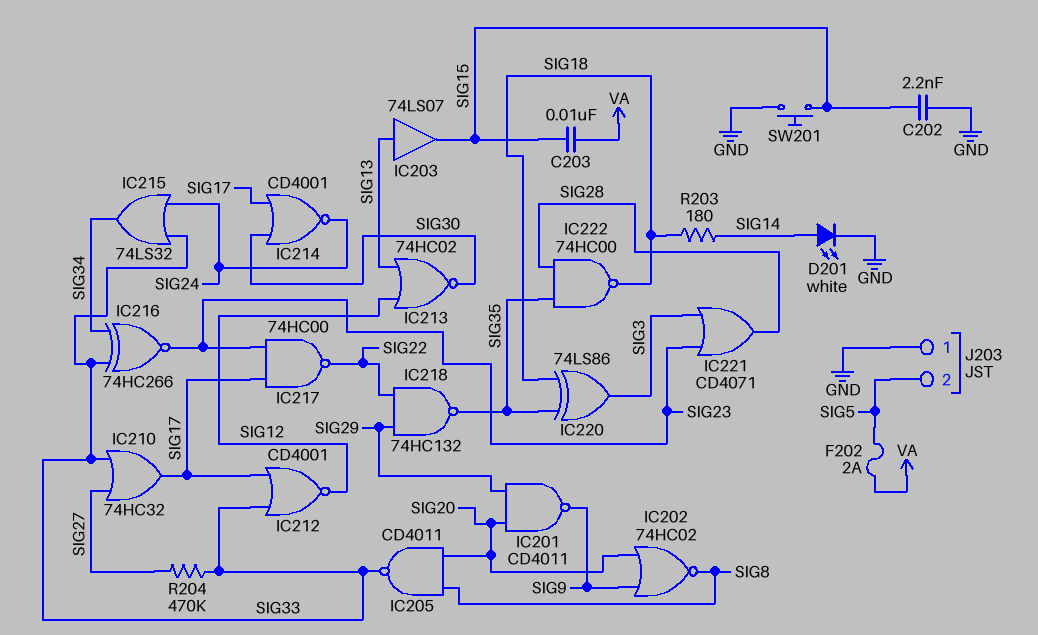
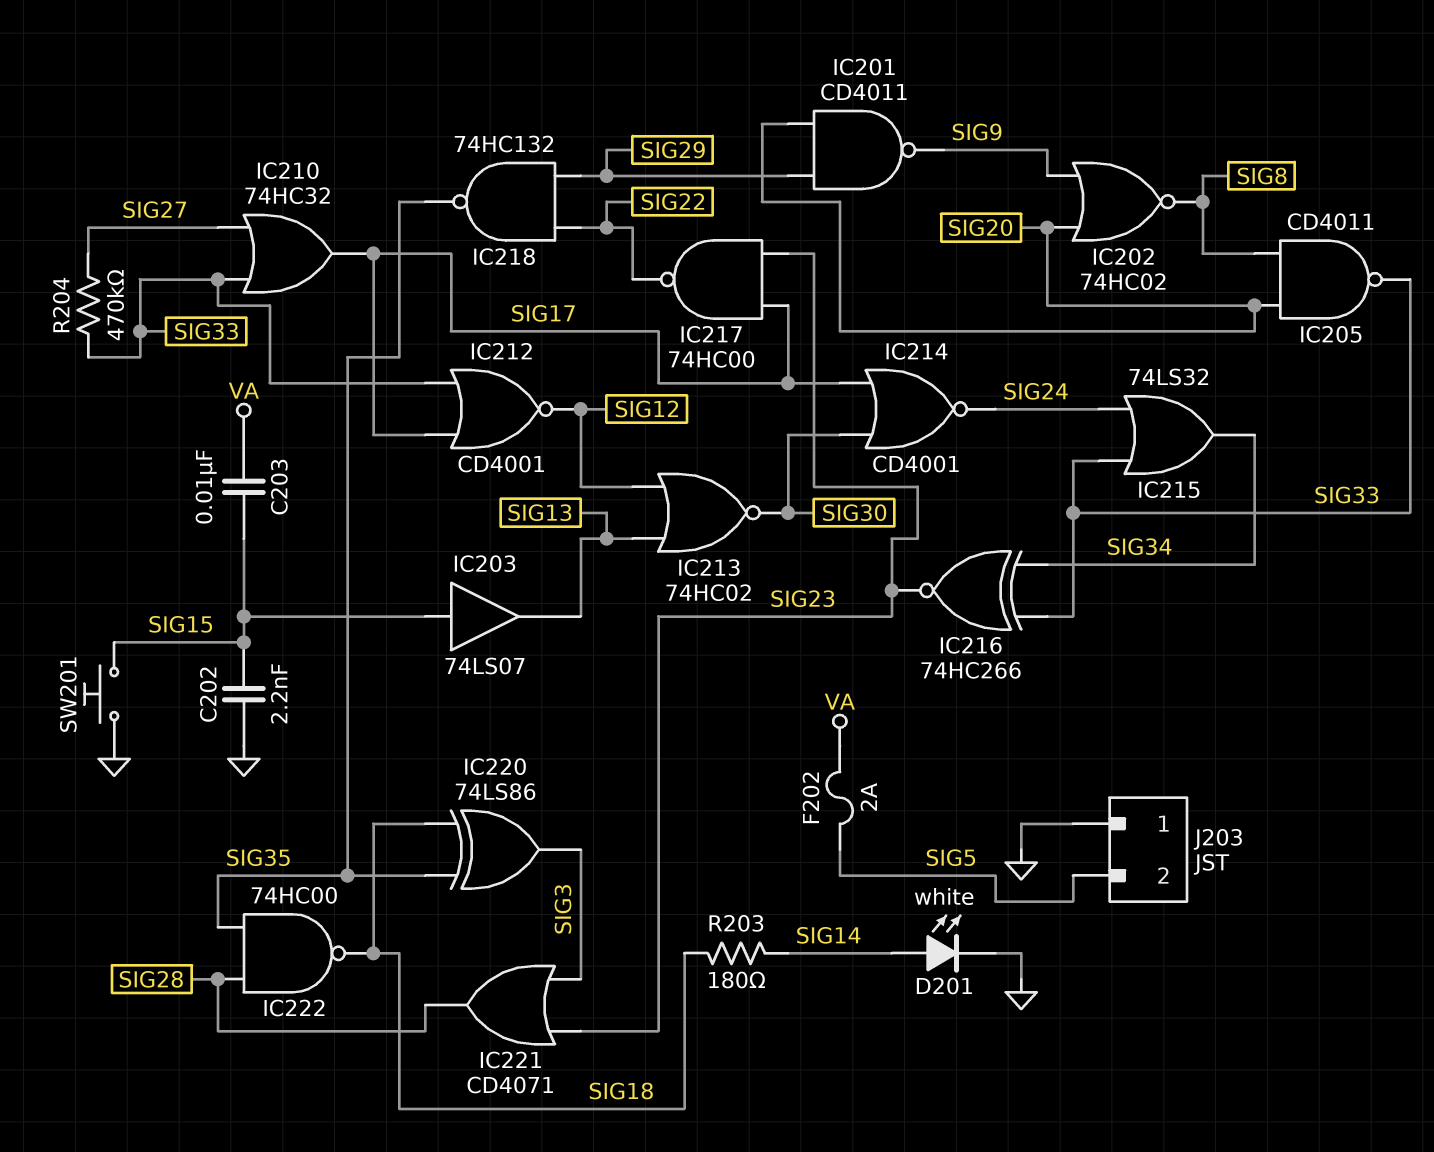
IC203: buffer 74LS07 (in SIG13, out SIG15) -> buffer 74LS07 (in SIG15, out SIG13)

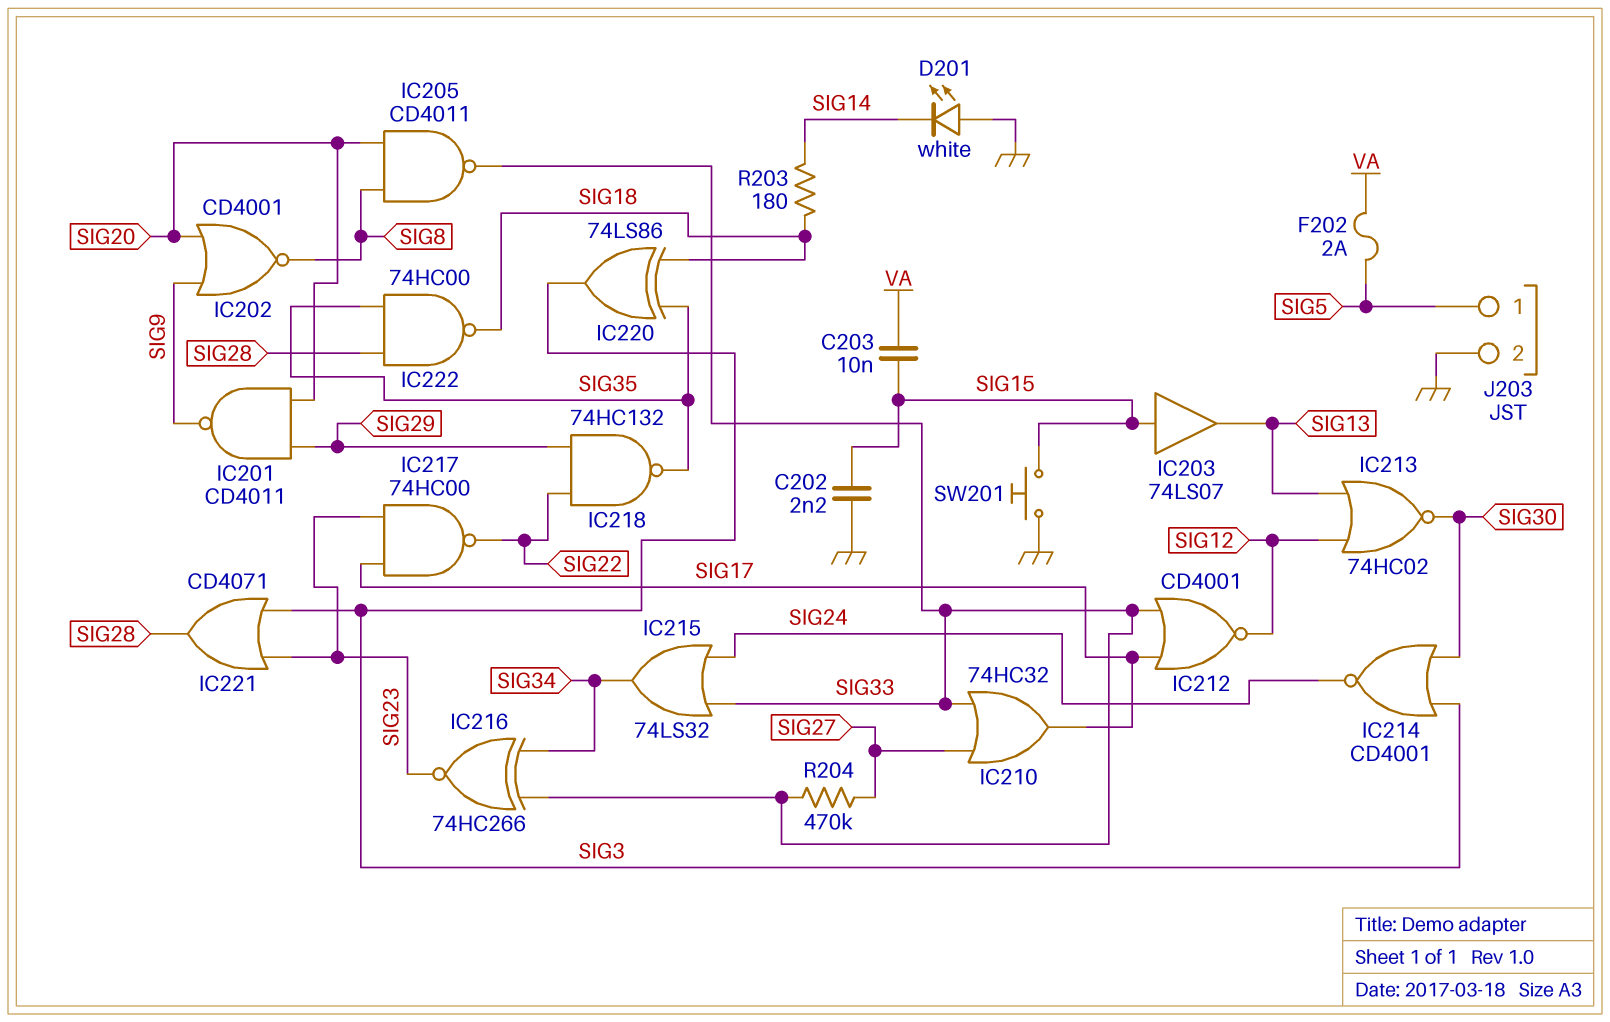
D201: LED white (A SIG14, K GND) -> LED white (A GND, K SIG14)
IC202: NOR 74HC02 (in SIG9, in SIG20, out SIG8) -> NOR CD4001 (in SIG9, in SIG20, out SIG8)
IC214: NOR CD4001 (in SIG17, in SIG30, out SIG24) -> NOR CD4001 (in SIG3, in SIG30, out SIG24)
J203 pin 1: GND -> SIG5
J203 pin 2: SIG5 -> GND

